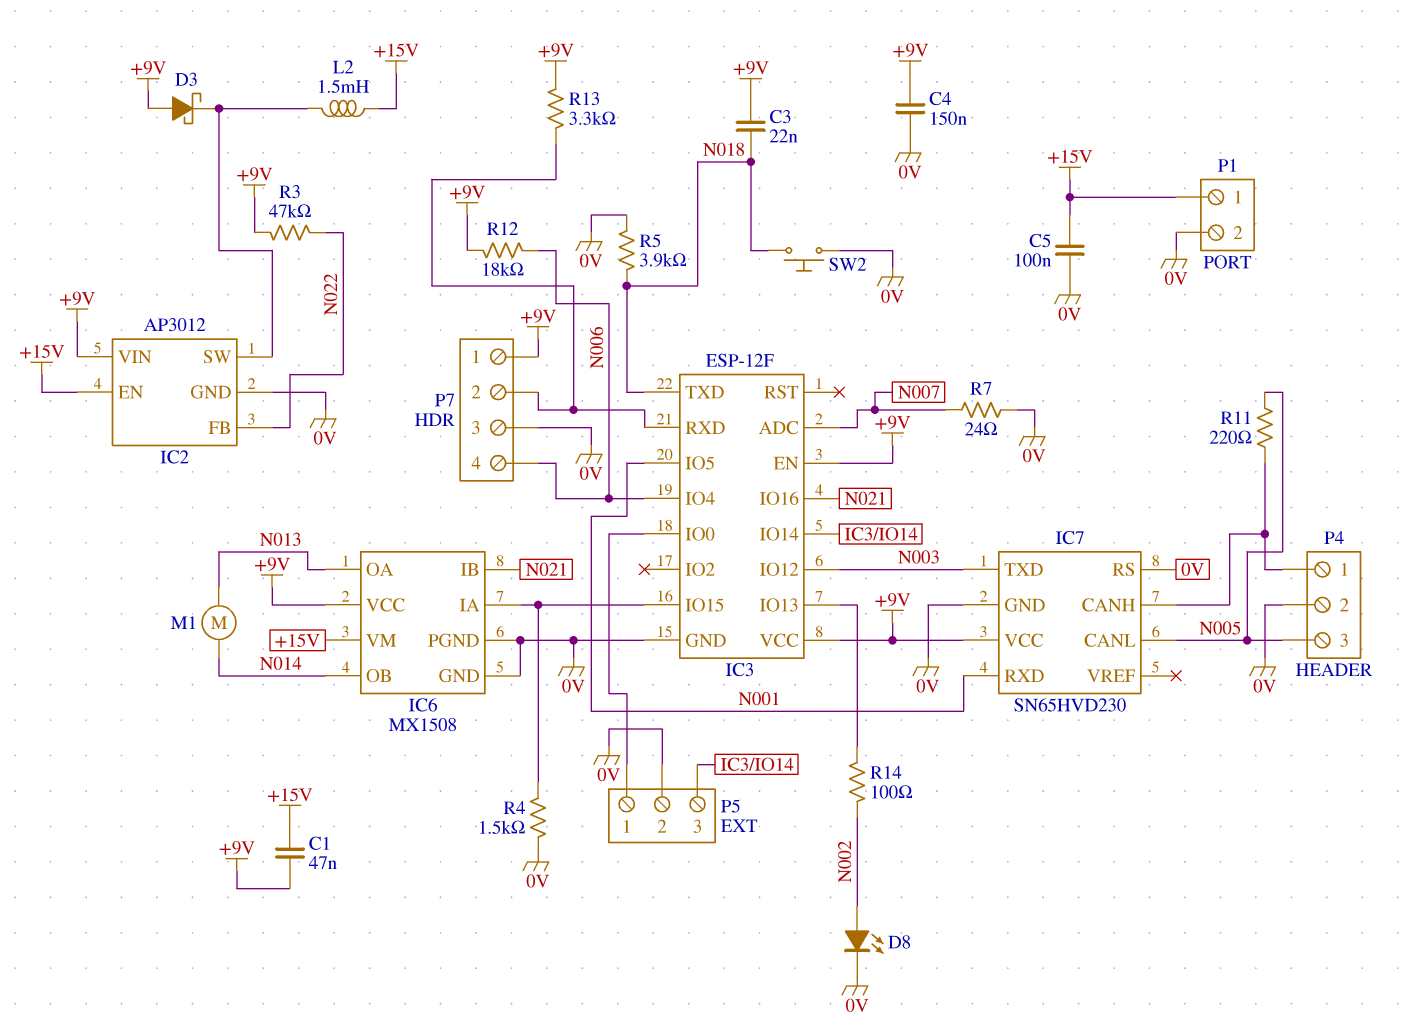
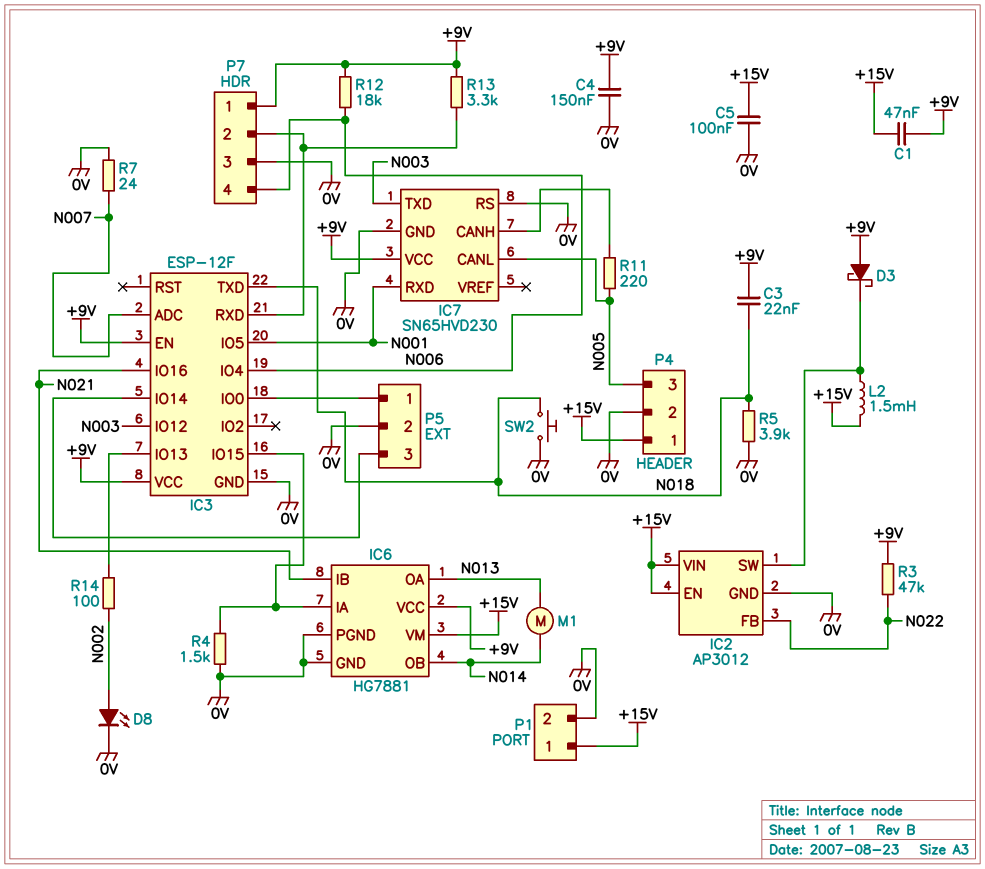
IC2 pin VIN: +9V -> +15V
IC6: MX1508 -> HG7881
P4 pin 1: IC7/CANH -> +15V

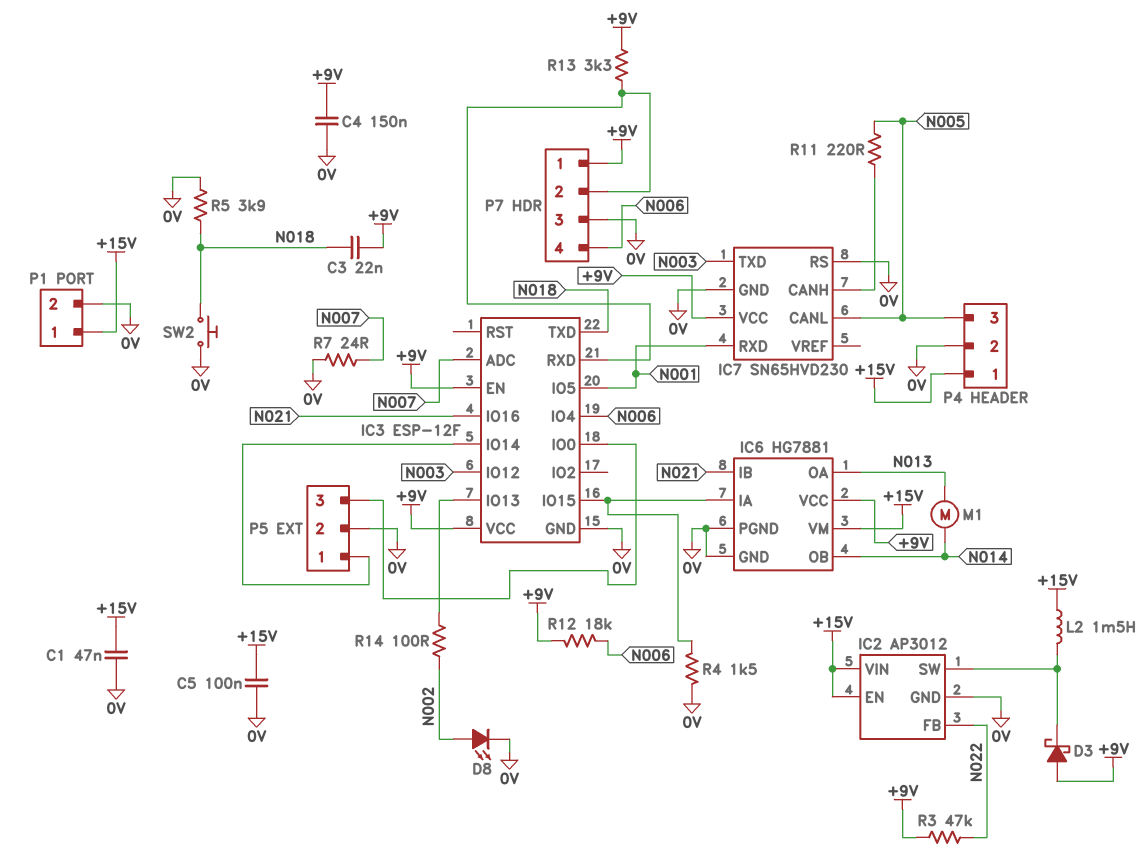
C1: 47nF (+9V, +15V) -> 47nF (+15V, 0V)
P5 pin 1: IC3/IO0 -> IC3/IO14
P5 pin 3: IC3/IO14 -> IC3/IO0

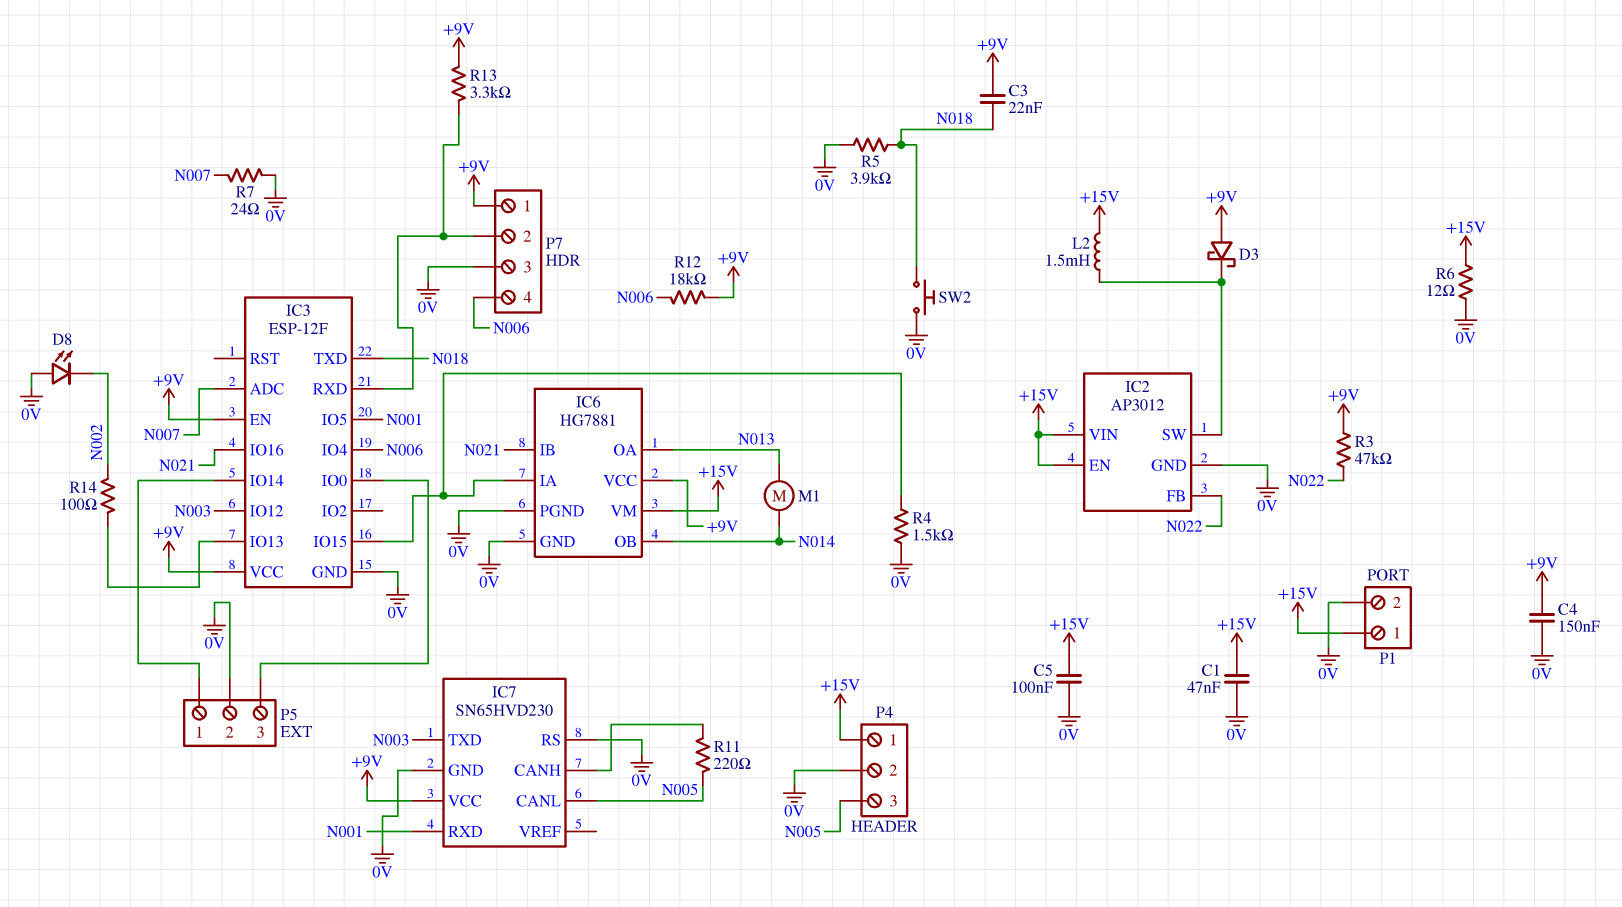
D8: LED (A N002, K 0V) -> LED (A 0V, K N002)
R6: none -> 12 (+15V, 0V)

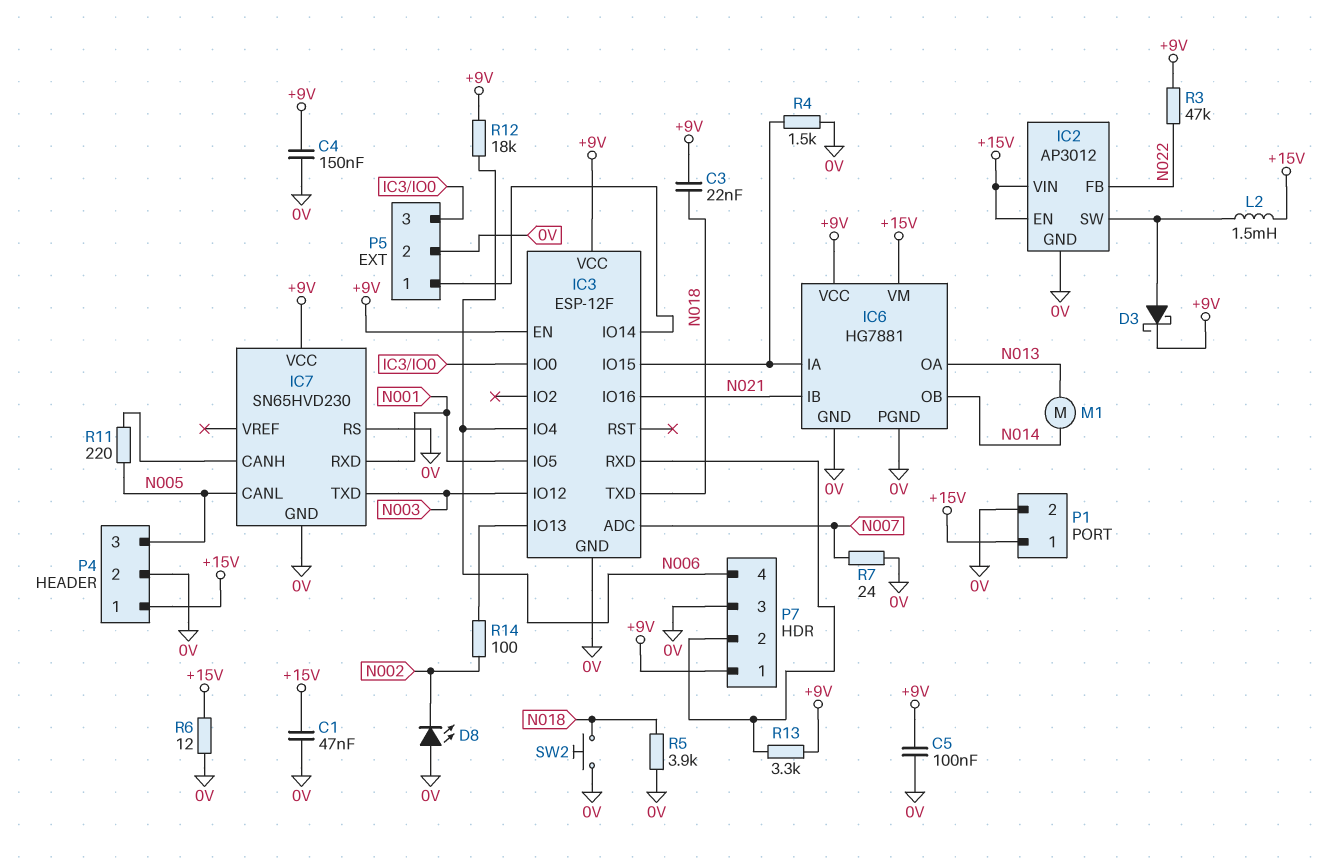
C5: 100nF (+15V, 0V) -> 100nF (+9V, 0V)
D3: schottky (A +9V, K IC2/SW) -> schottky (A IC2/SW, K +9V)

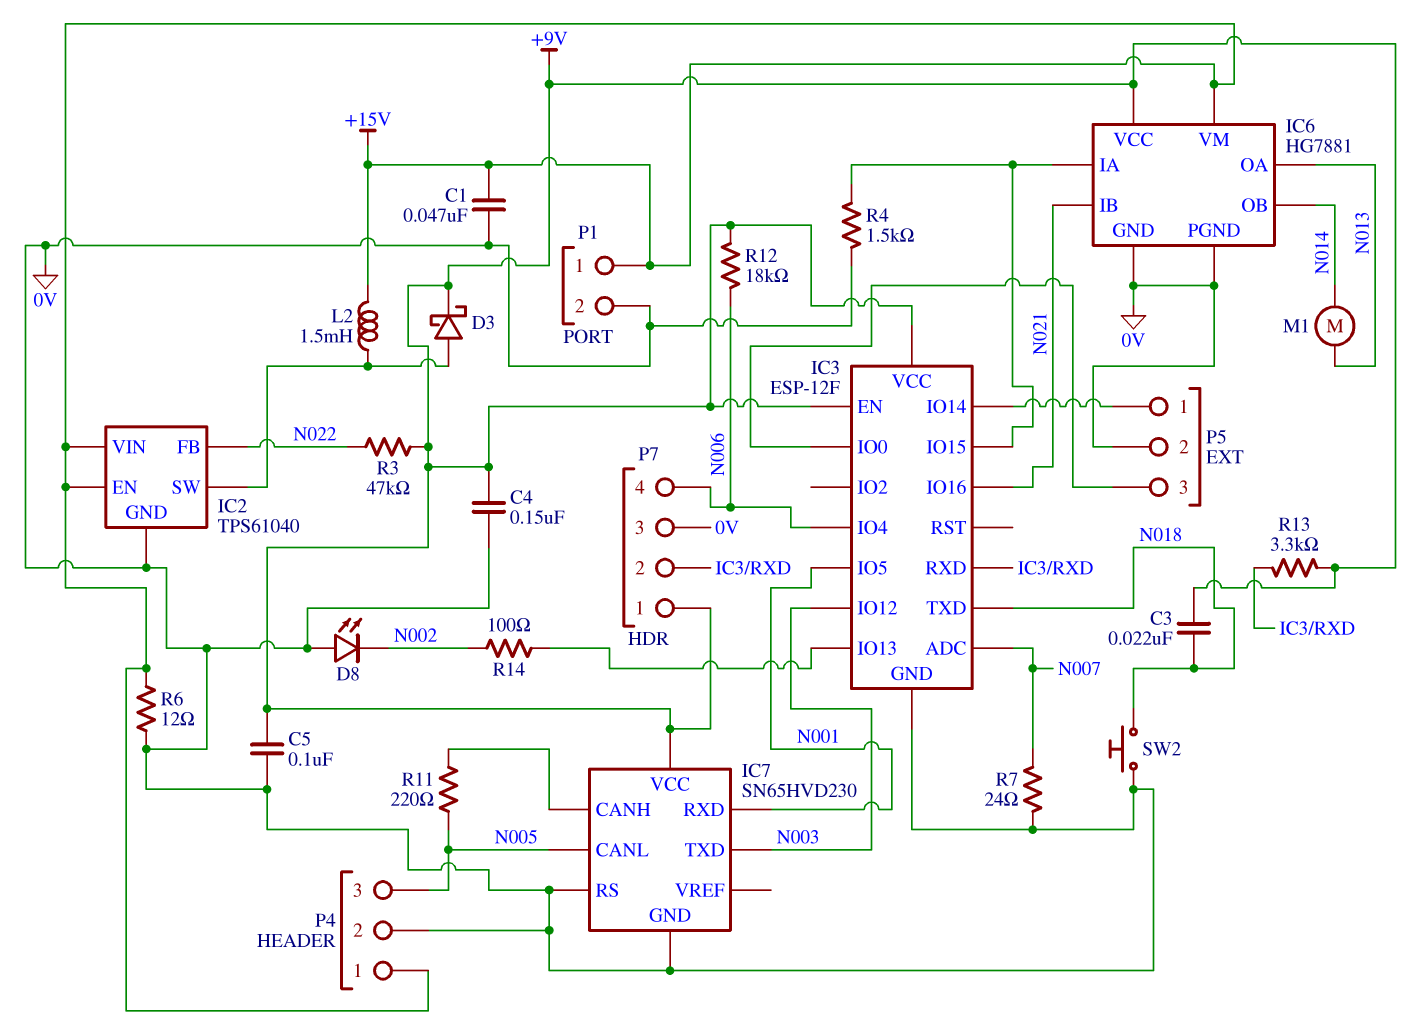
IC2: AP3012 -> TPS61040
R5: 3.9k (0V, N018) -> none

